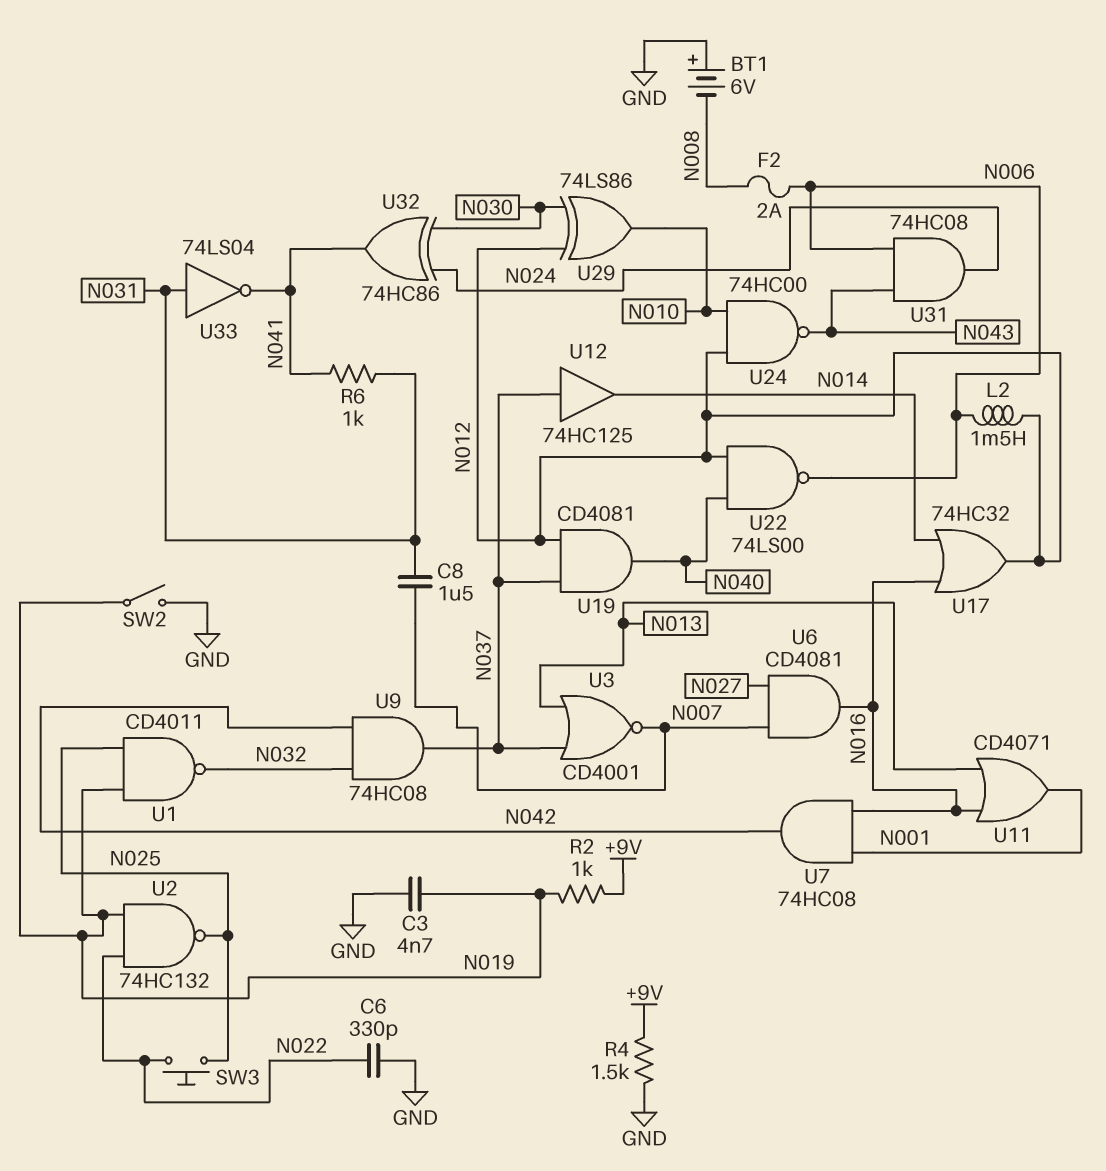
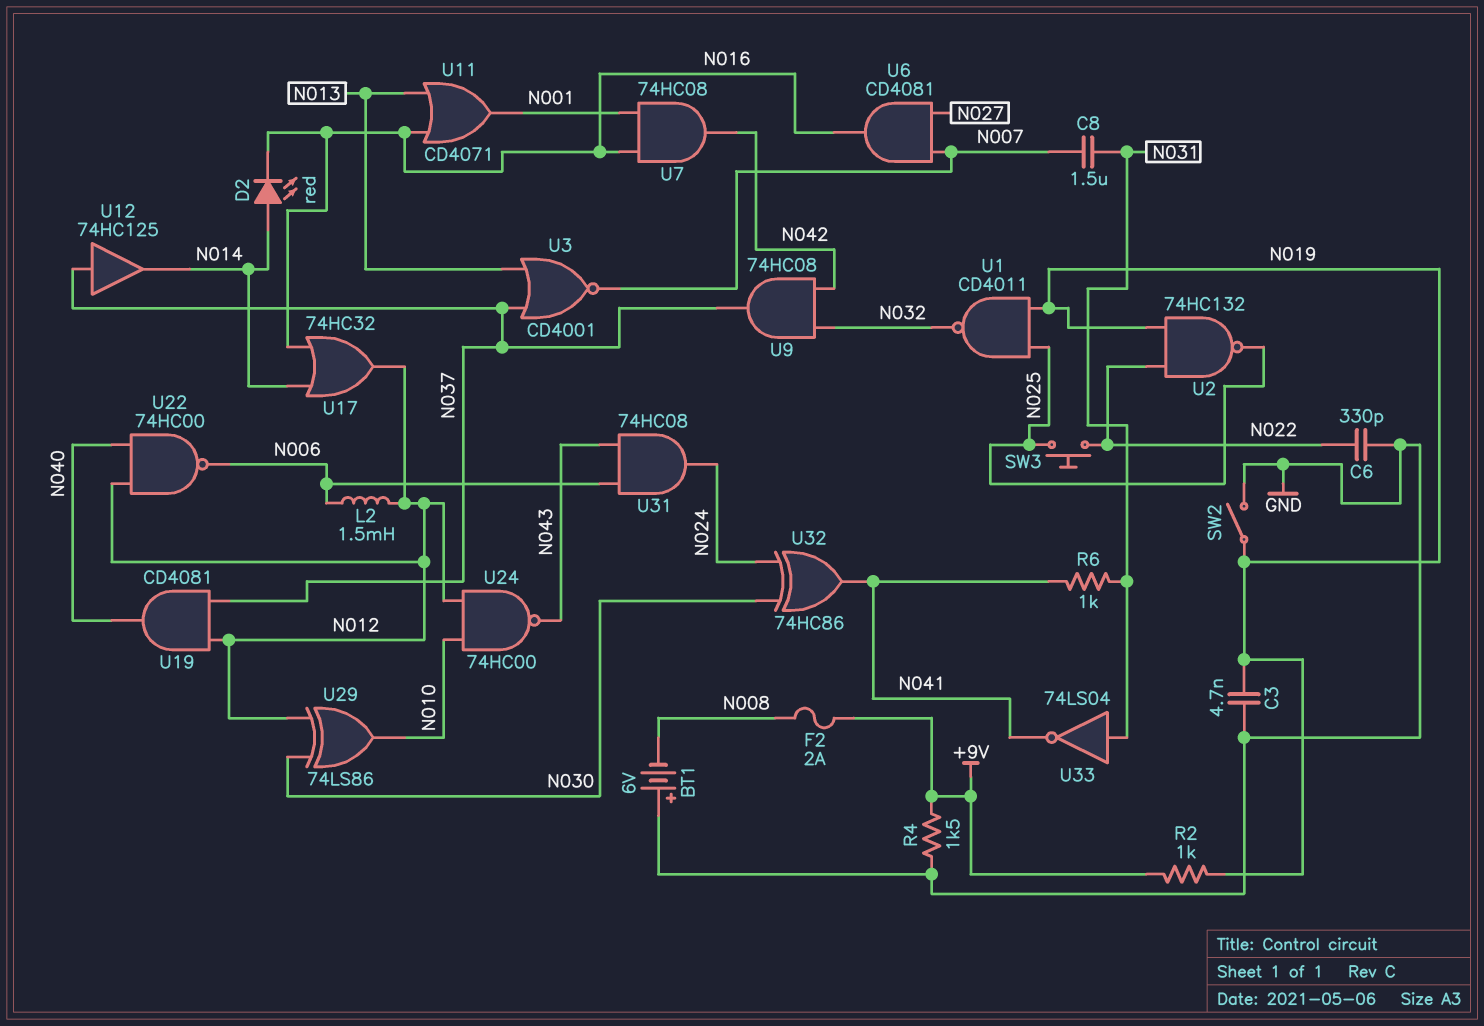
D2: none -> LED red (A N014, K N016)
F2: 2A (N006, N008) -> 2A (+9V, N008)
U22: NAND 74LS00 (in N012, in N040, out N006) -> NAND 74HC00 (in N012, in N040, out N006)

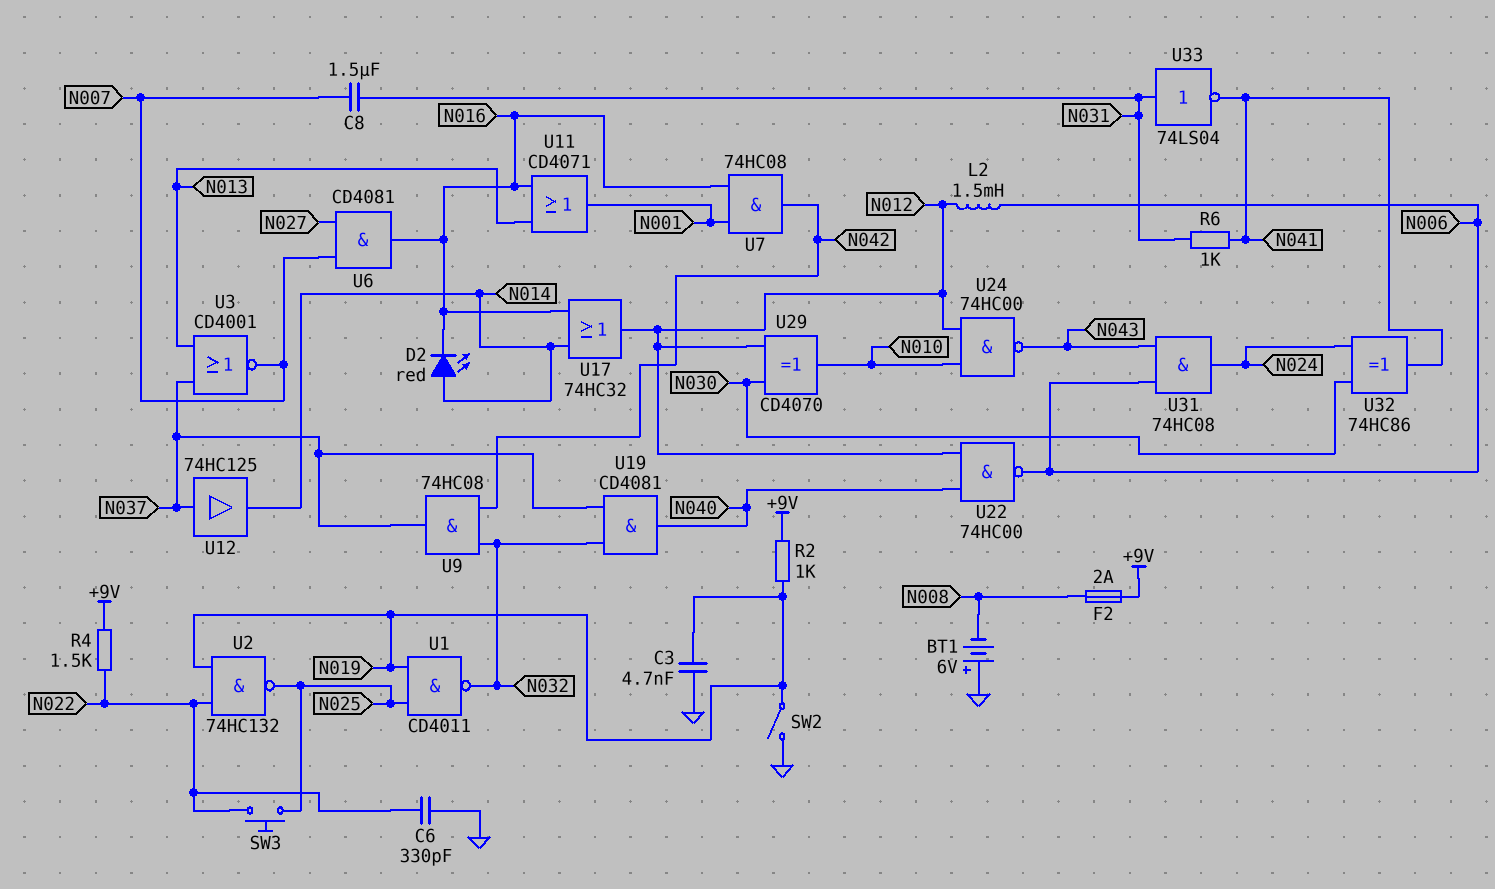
R4: 1.5k (+9V, GND) -> 1.5k (+9V, N022)
U19: AND CD4081 (in N012, in N037, out N040) -> AND CD4081 (in N032, in N037, out N040)
U29: XOR 74LS86 (in N012, in N030, out N010) -> XOR CD4070 (in N012, in N030, out N010)

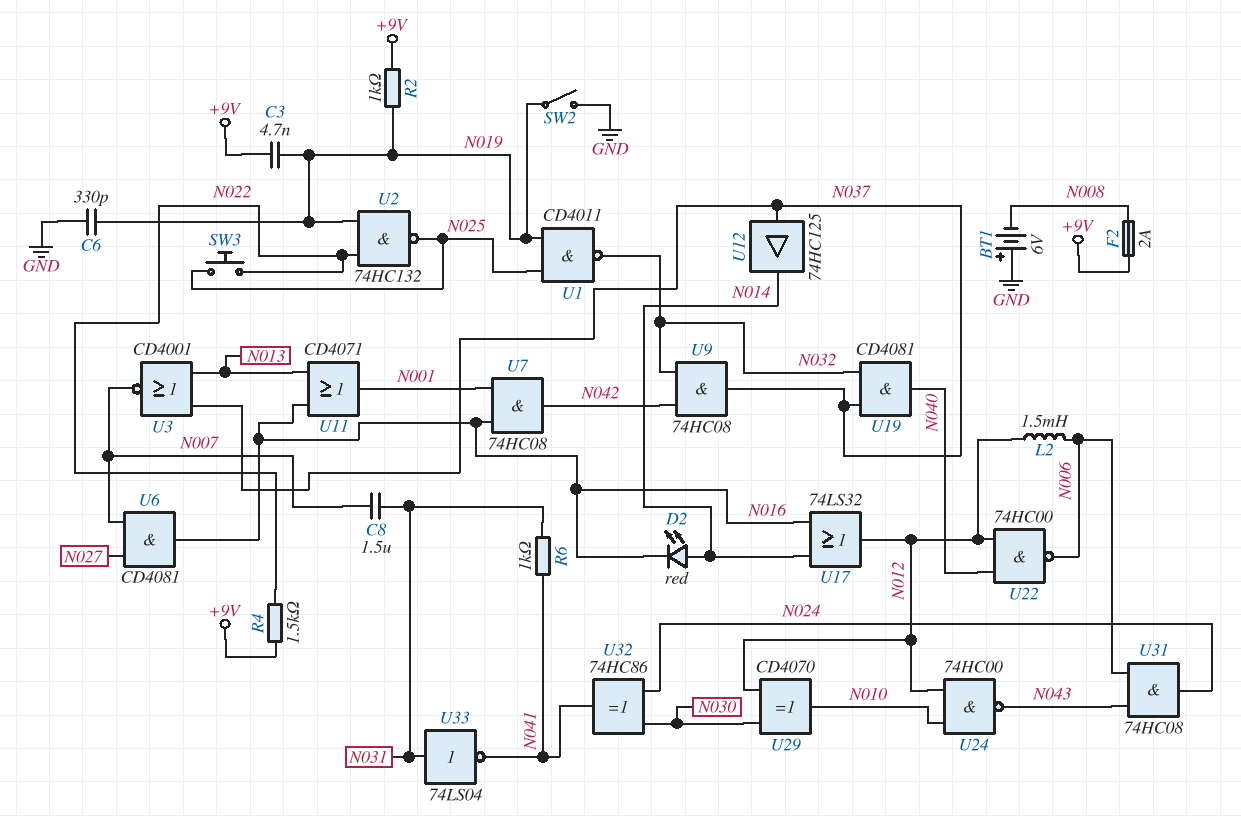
C3: 4.7nF (GND, N019) -> 4.7nF (+9V, N019)
C6: 330pF (GND, N022) -> 330pF (GND, N019)
U17: OR 74HC32 (in N014, in N016, out N012) -> OR 74LS32 (in N014, in N016, out N012)

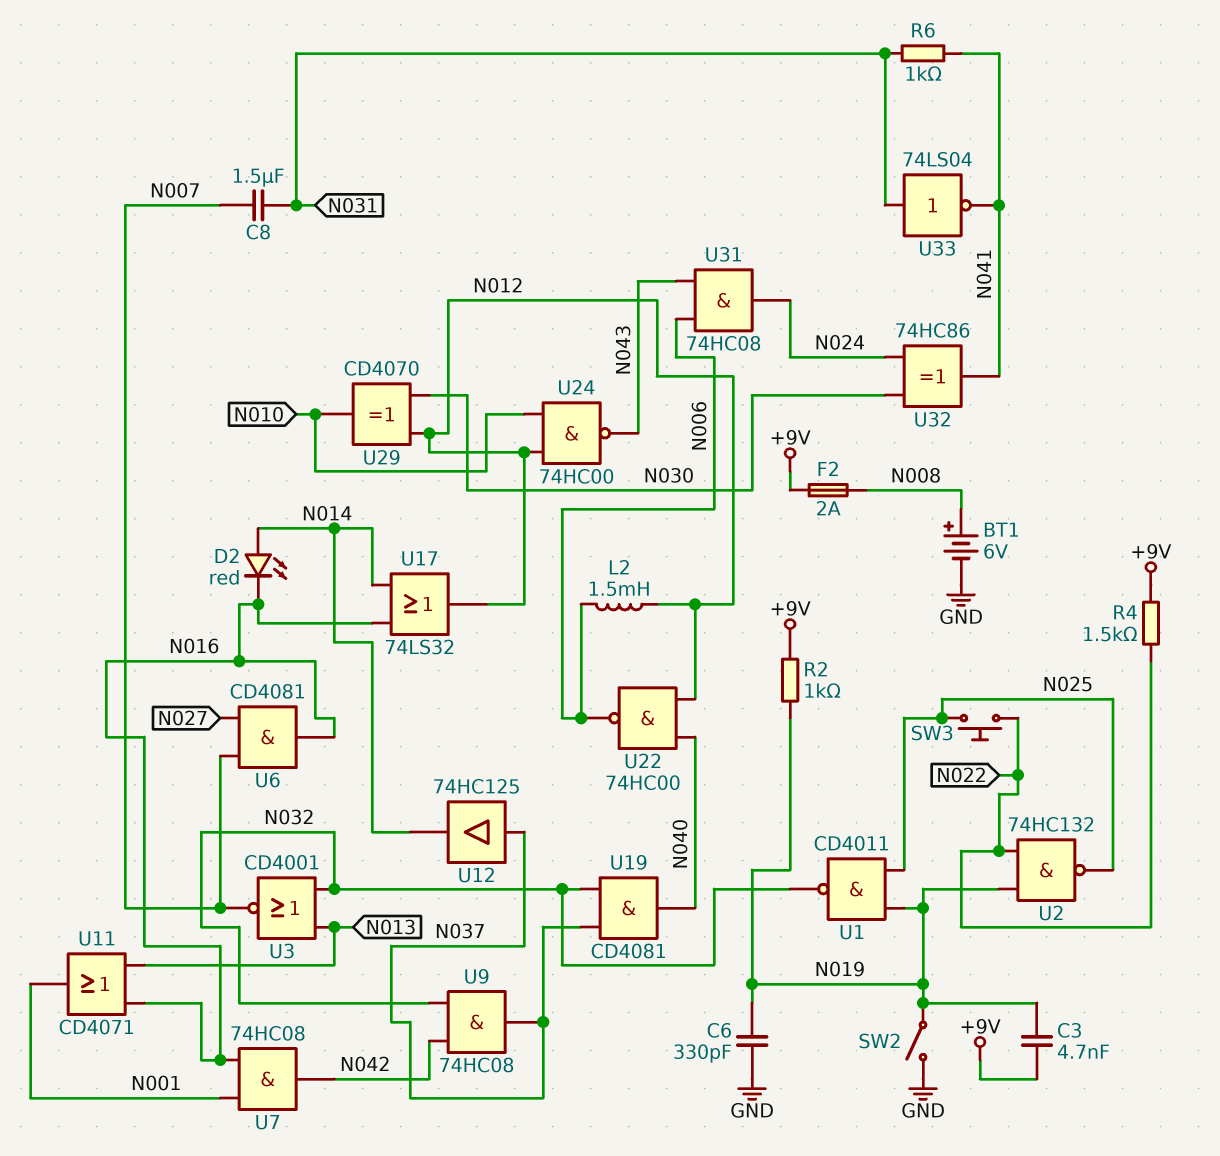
BT1: 6V (plus GND, minus N008) -> 6V (plus N008, minus GND)
U3: NOR CD4001 (in N013, in N037, out N007) -> NOR CD4001 (in N013, in N032, out N007)

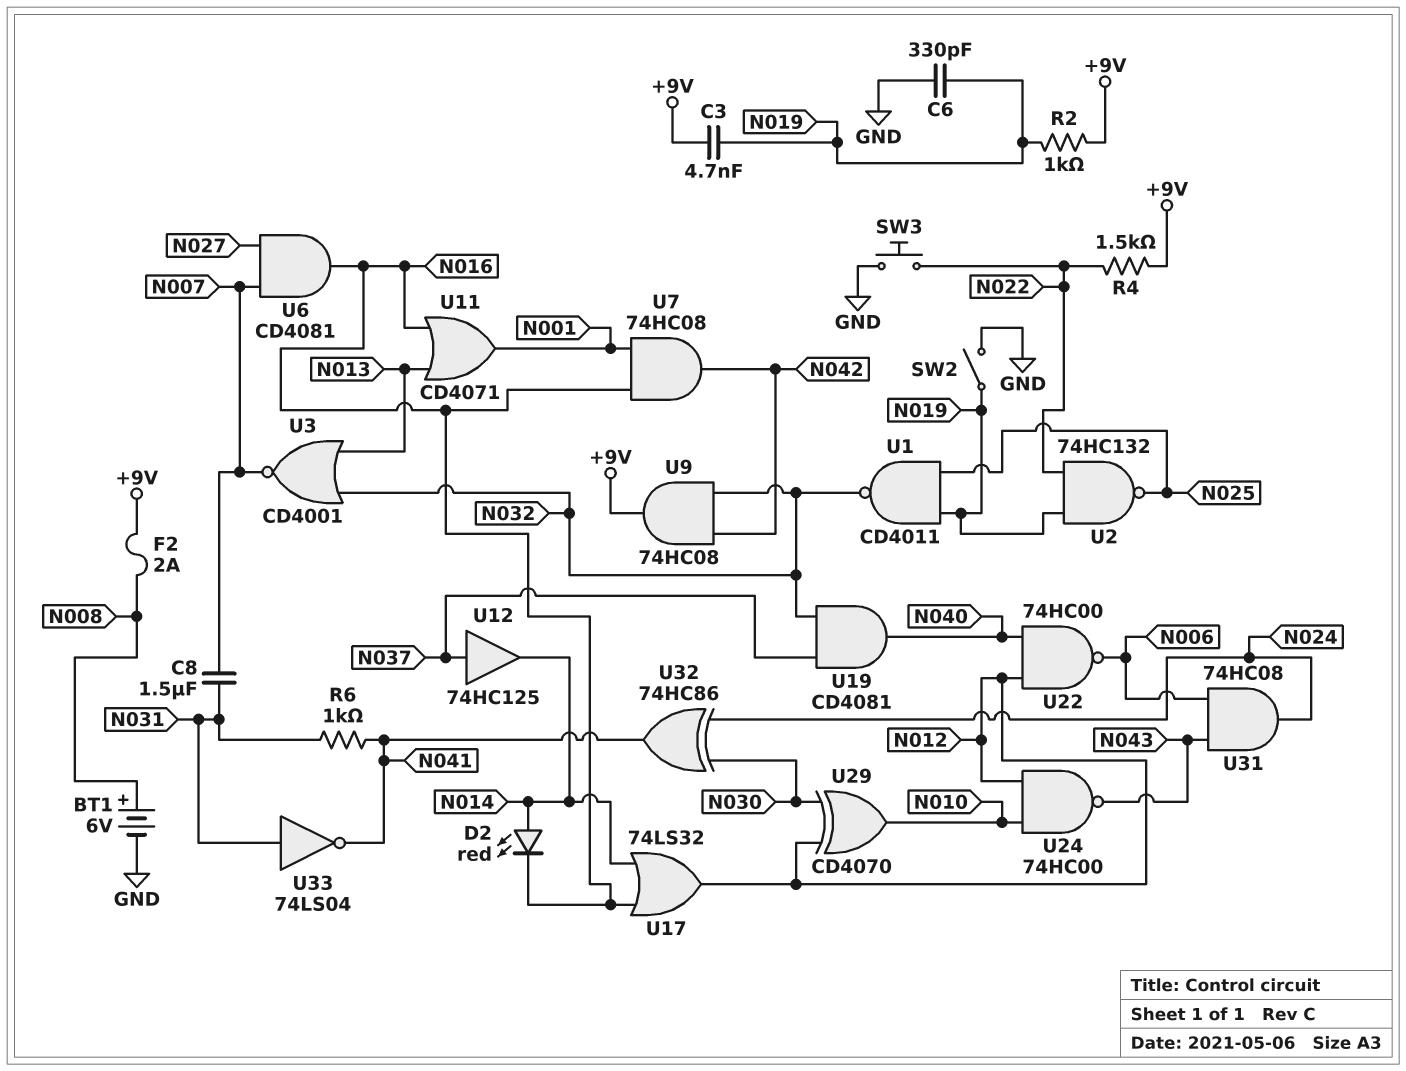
L2: 1.5mH (N006, N012) -> none
SW3: button (N022, N025) -> button (GND, N022)
U9: AND 74HC08 (in N032, in N042, out N037) -> AND 74HC08 (in N032, in N042, out +9V)

